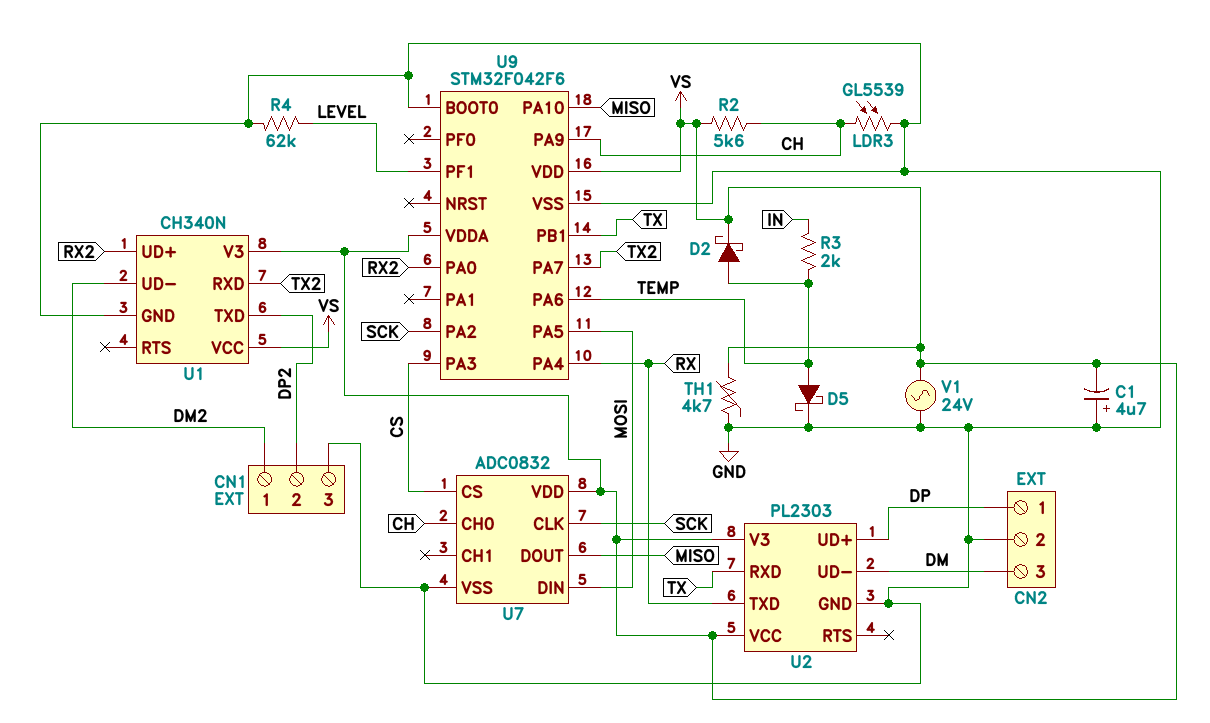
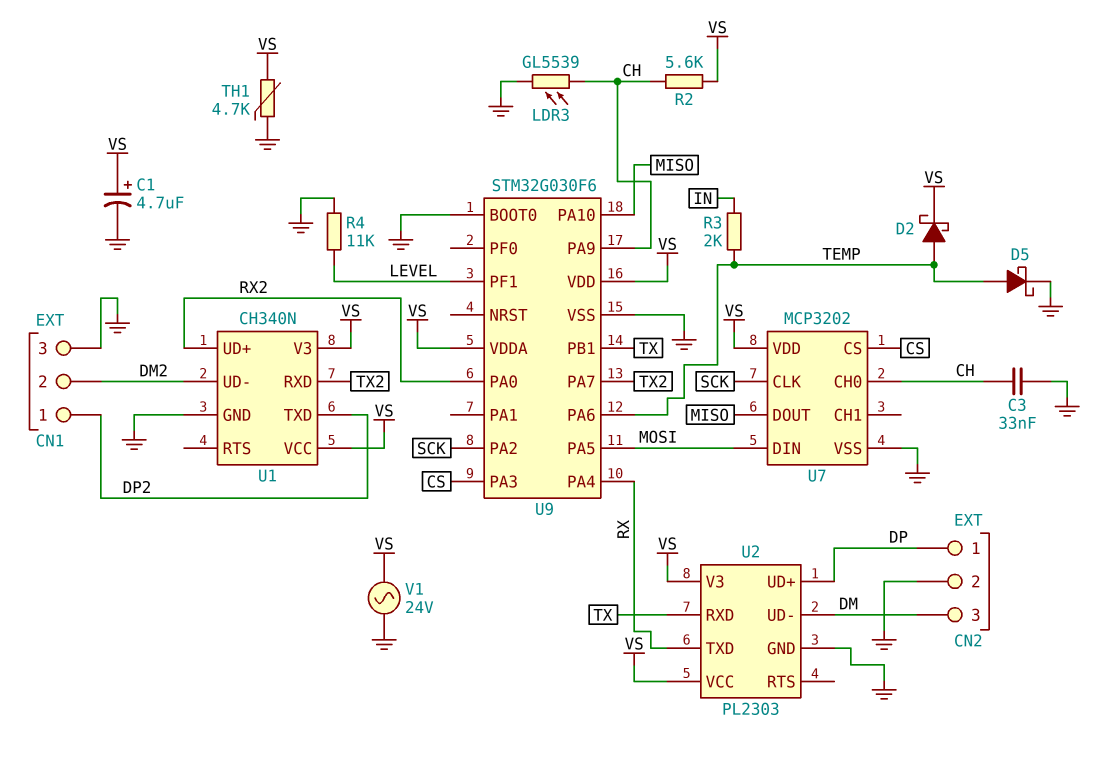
C1: 4.7uF (plus GND, minus VS) -> 4.7uF (plus VS, minus GND)
C3: none -> 33nF (CH, GND)
CN1 pin 1: DM2 -> DP2
CN1 pin 2: DP2 -> DM2
R4: 62k (GND, LEVEL) -> 11k (GND, LEVEL)
U7: ADC0832 -> MCP3202
U9: STM32F042F6 -> STM32G030F6

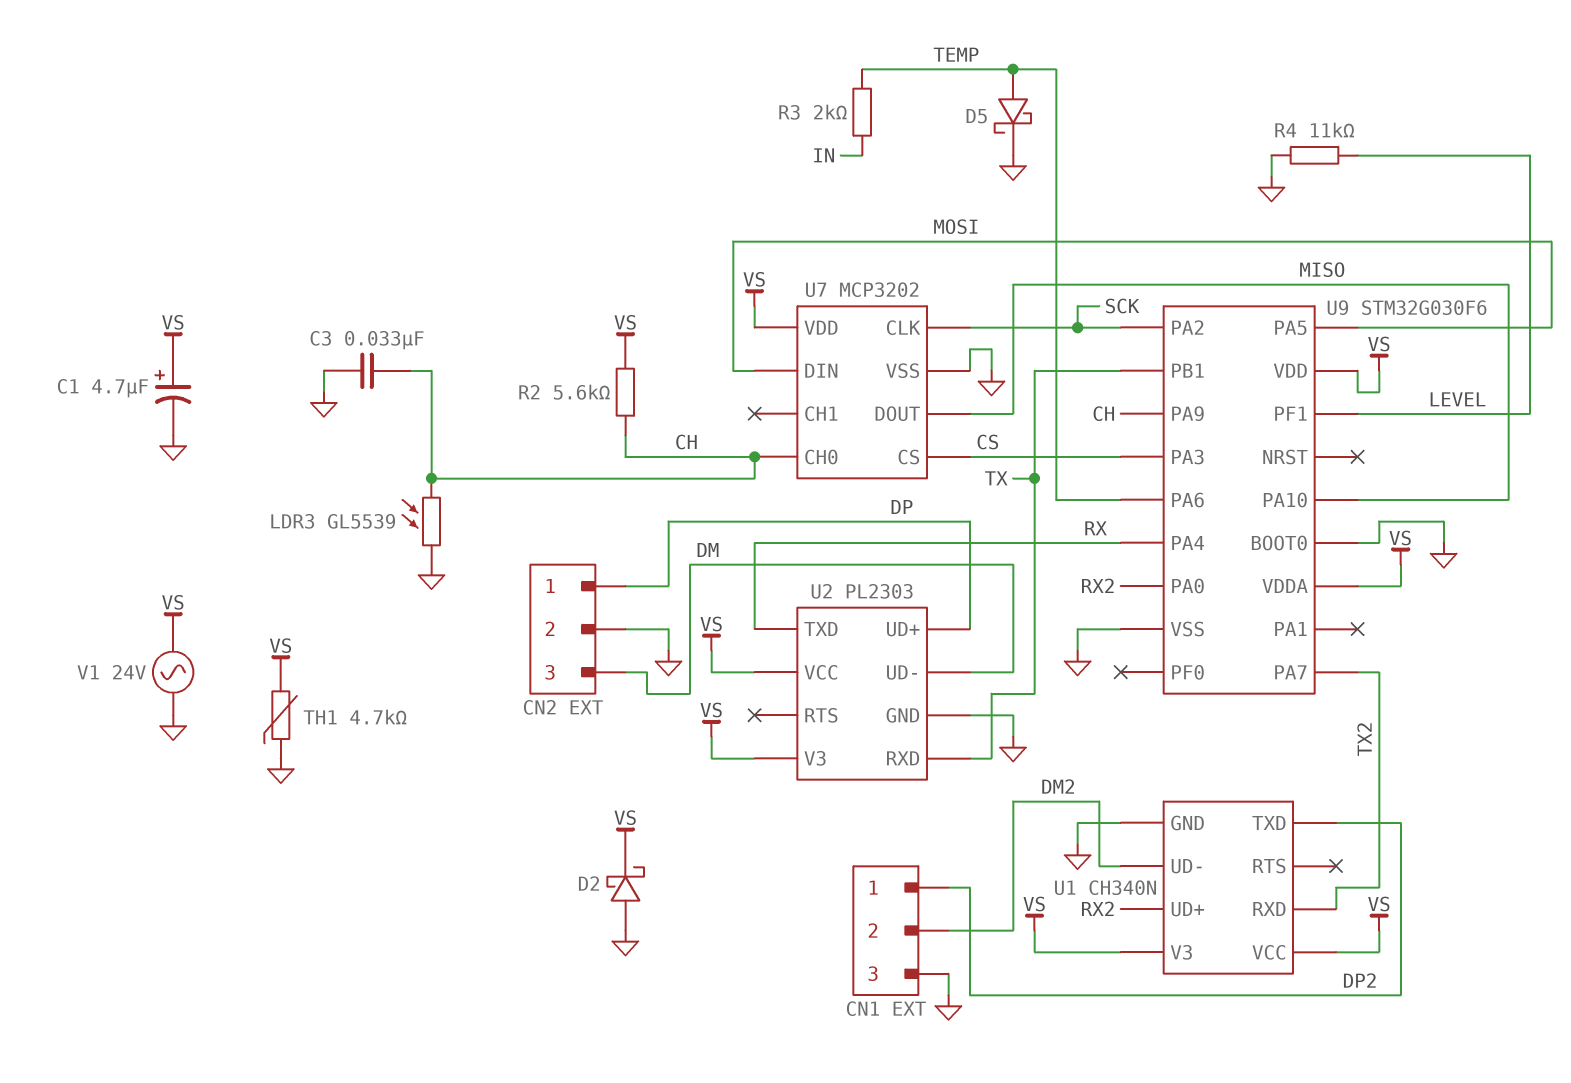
D2: schottky (A TEMP, K VS) -> schottky (A GND, K VS)

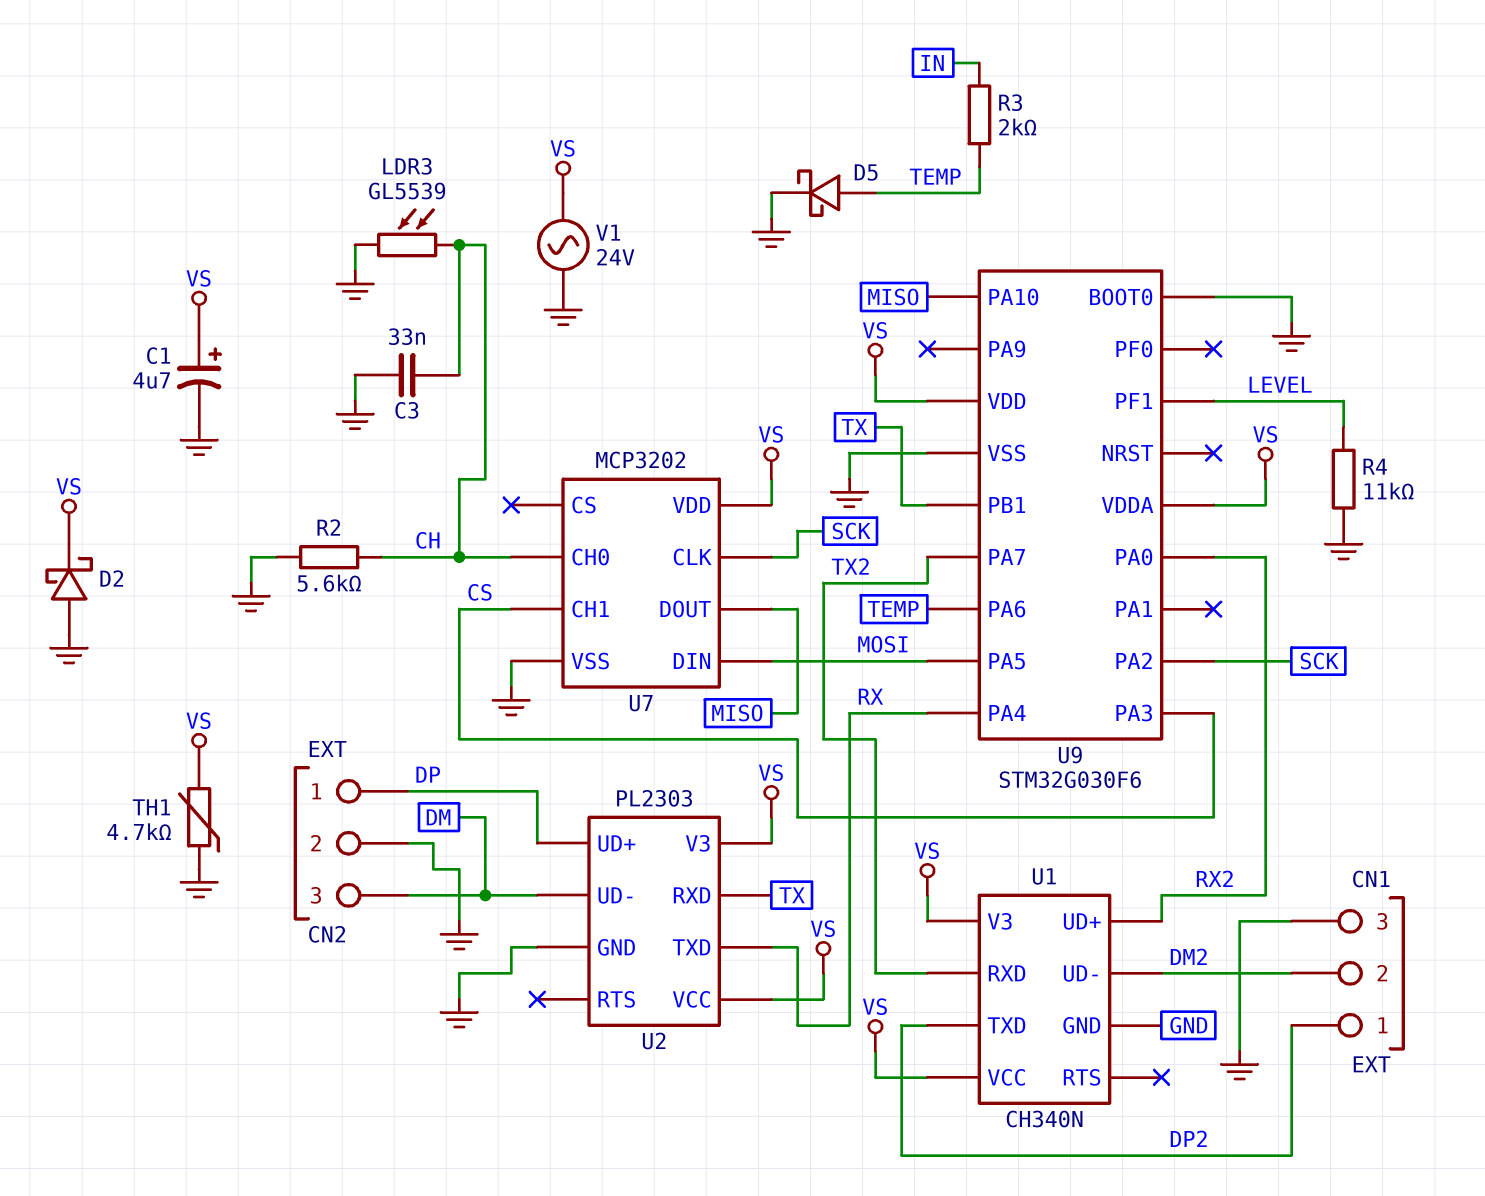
R2: 5.6k (CH, VS) -> 5.6k (CH, GND)
U7 pin CH1: none -> CS
U7 pin CS: CS -> none
U9 pin PA9: CH -> none

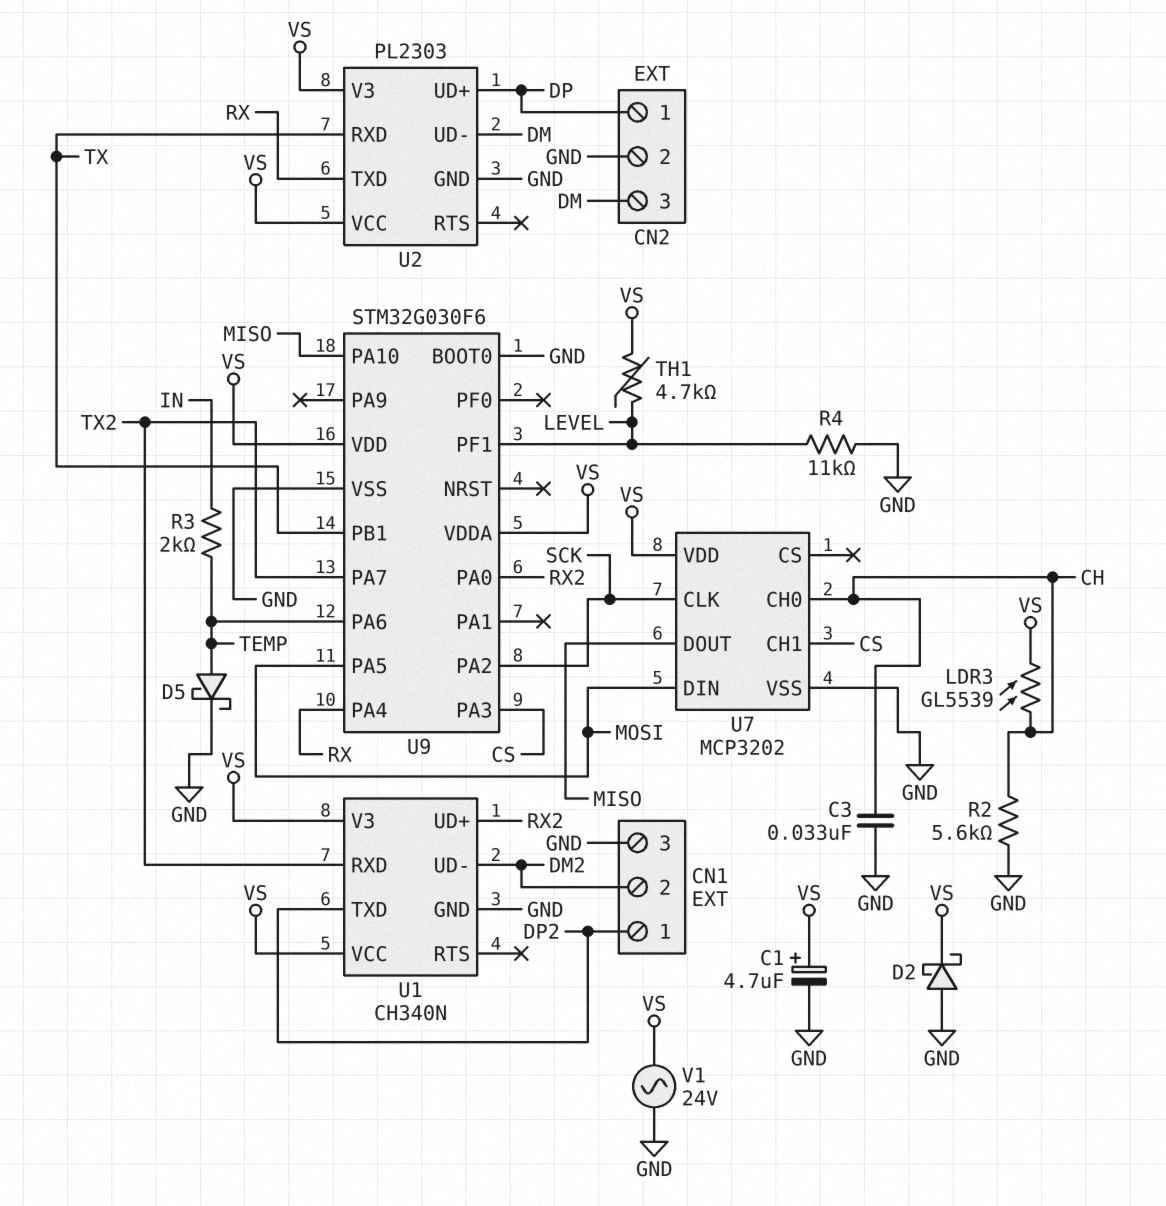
LDR3: GL5539 (CH, GND) -> GL5539 (CH, VS)
TH1: 4.7k (GND, VS) -> 4.7k (LEVEL, VS)

